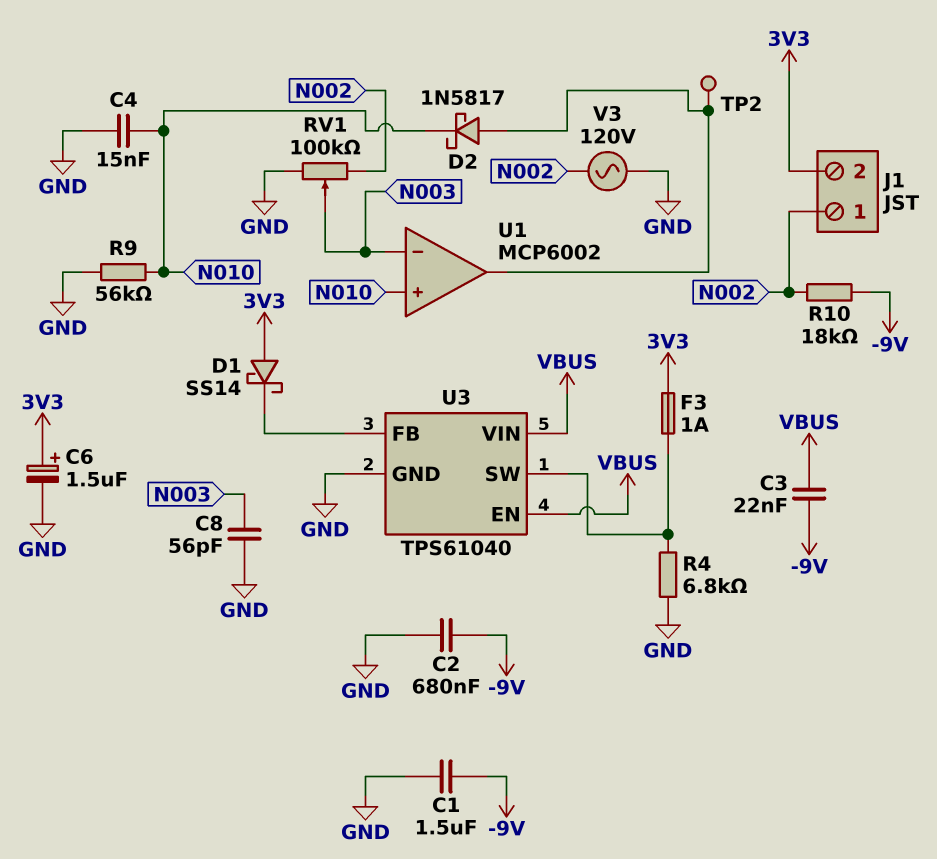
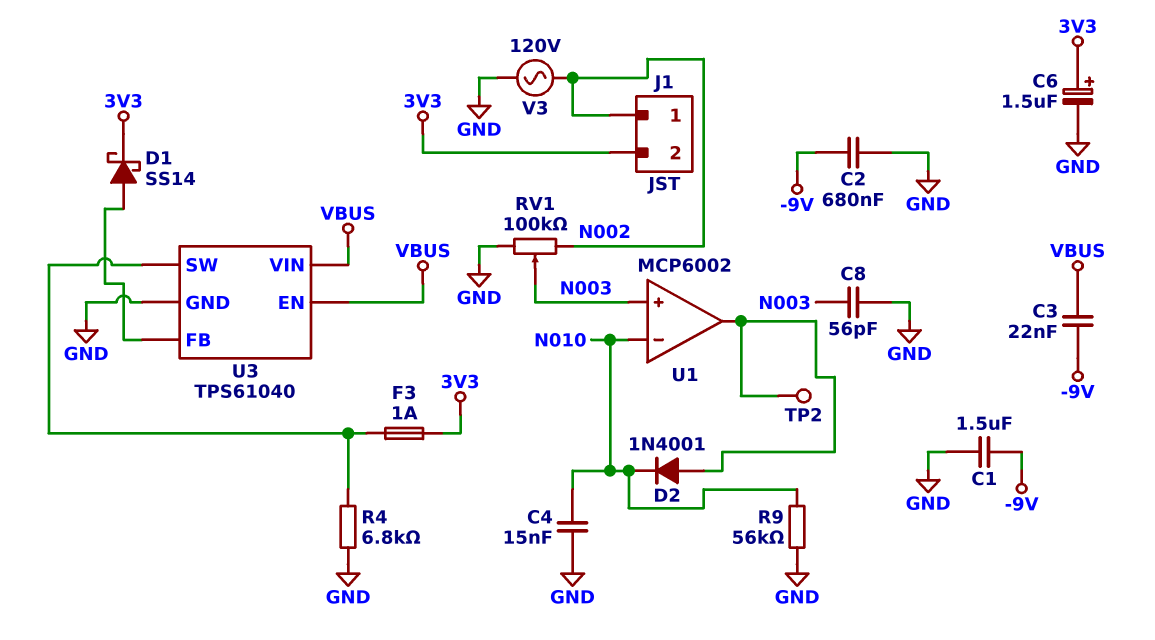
D1: schottky SS14 (A 3V3, K U3/FB) -> schottky SS14 (A U3/FB, K 3V3)
D2: schottky 1N5817 (A U1/out, K N010) -> diode 1N4001 (A U1/out, K N010)
R10: 18k (-9V, N002) -> none
U1 pin in+: N010 -> N003
U1 pin in-: N003 -> N010

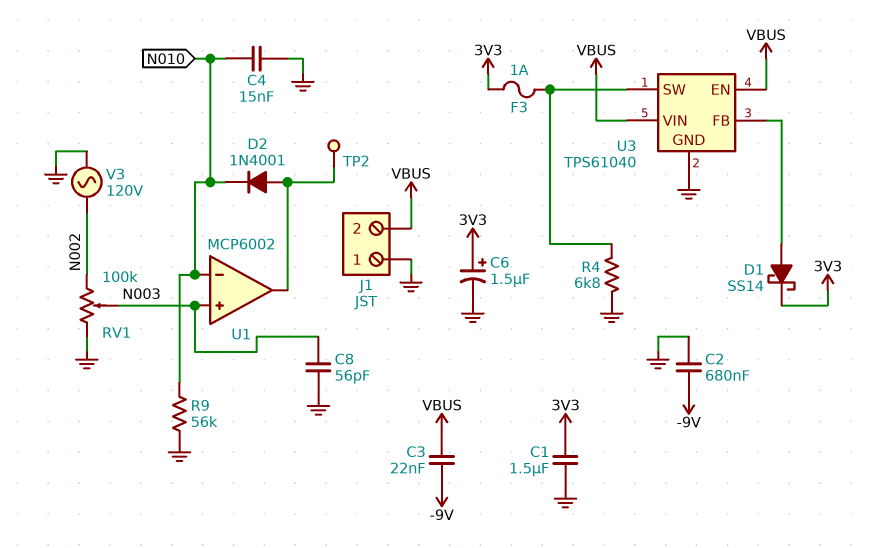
C1: 1.5uF (-9V, GND) -> 1.5uF (3V3, GND)
J1 pin 1: N002 -> GND
J1 pin 2: 3V3 -> VBUS

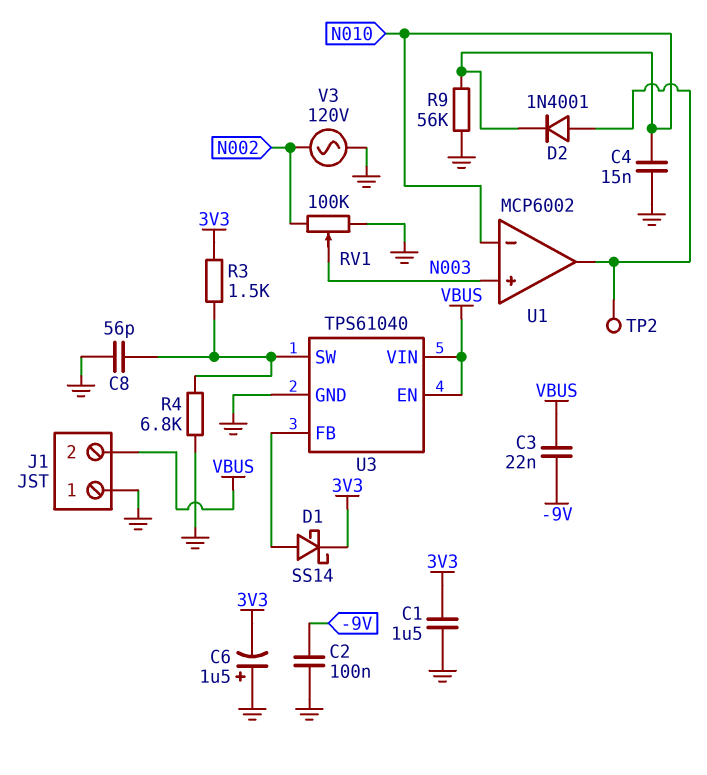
C2: 680nF (-9V, GND) -> 100nF (-9V, GND)
C6: 1.5uF (plus 3V3, minus GND) -> 1.5uF (plus GND, minus 3V3)
C8: 56pF (GND, N003) -> 56pF (GND, U3/SW)
F3: 1A (3V3, U3/SW) -> none
R3: none -> 1.5k (3V3, U3/SW)

